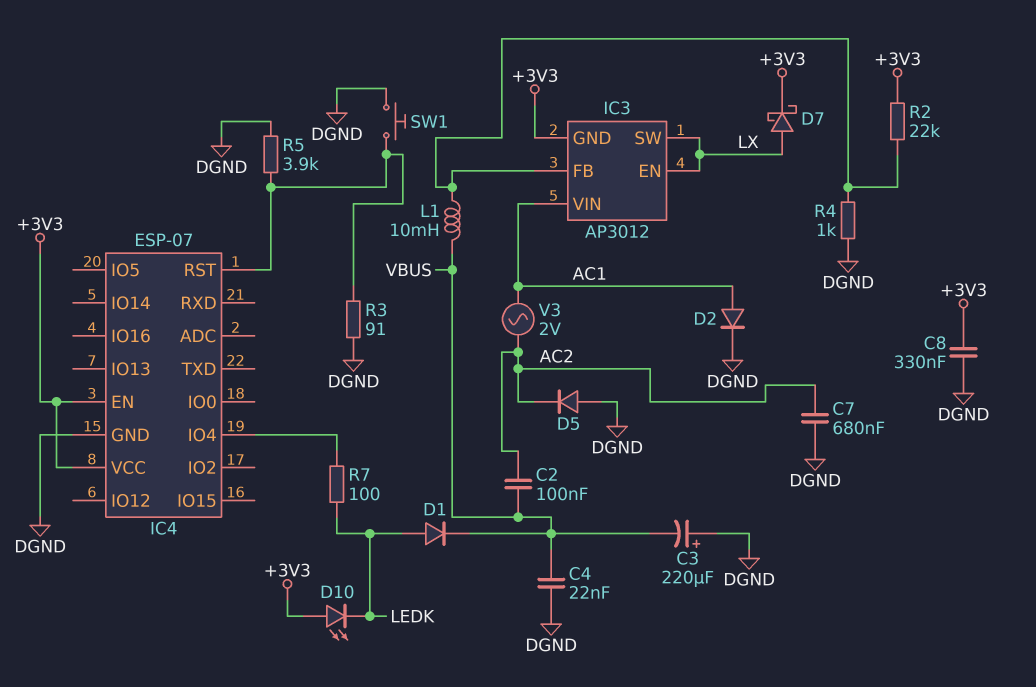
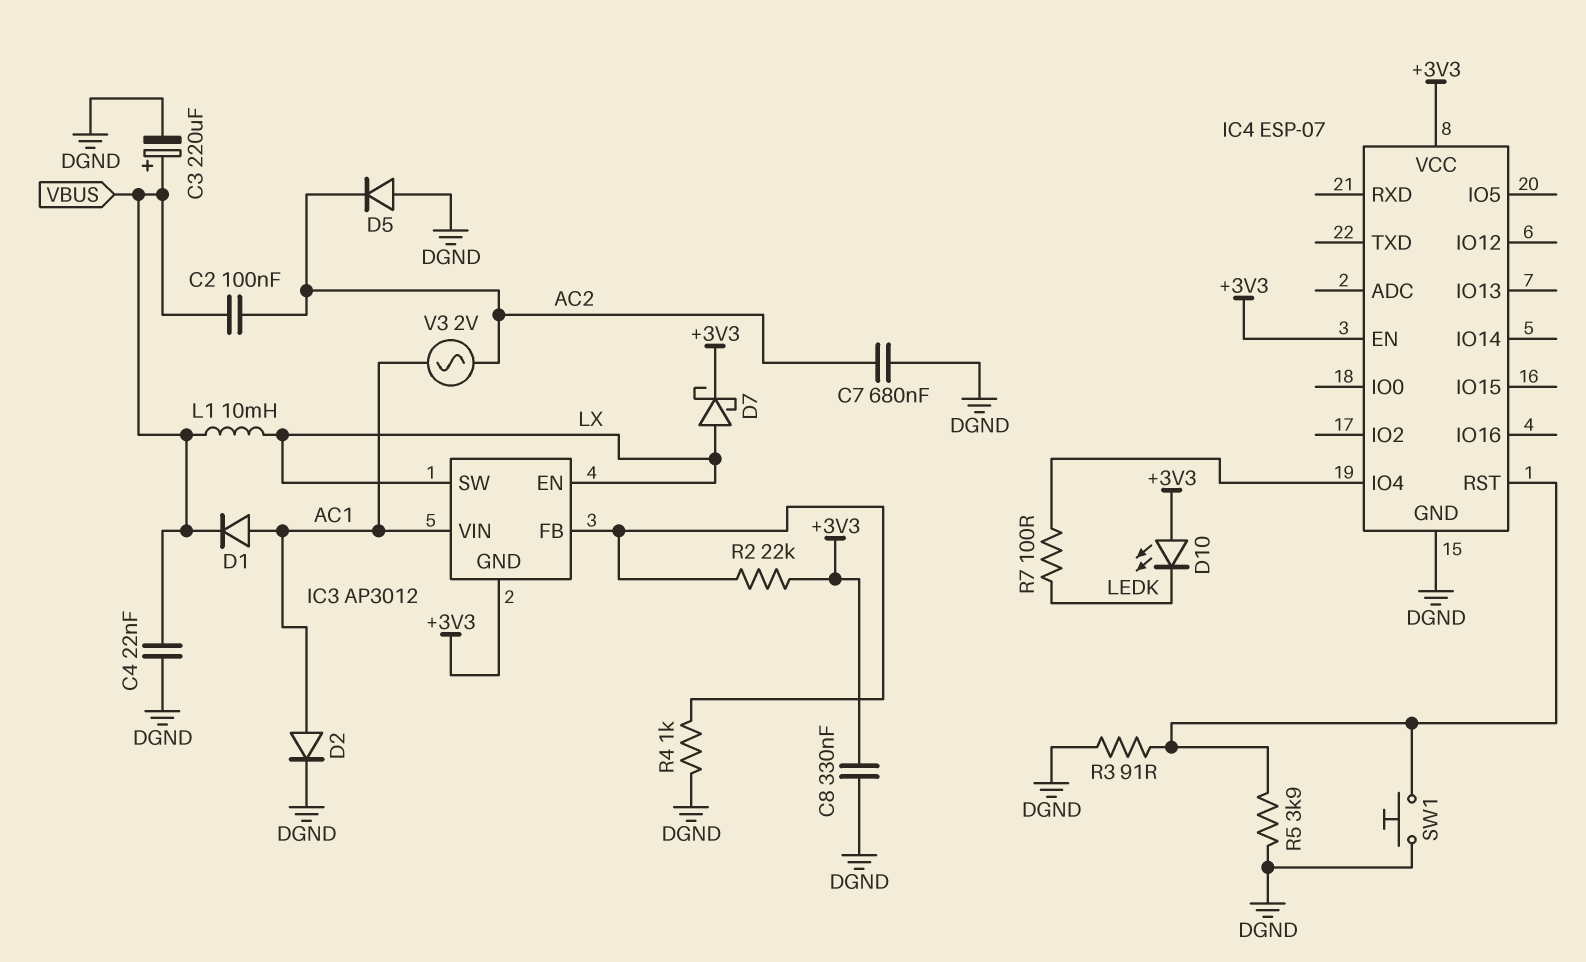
C3: 220uF (plus DGND, minus VBUS) -> 220uF (plus VBUS, minus DGND)
D1: diode (A LEDK, K VBUS) -> diode (A AC1, K VBUS)
L1: 10mH (IC3/FB, VBUS) -> 10mH (LX, VBUS)

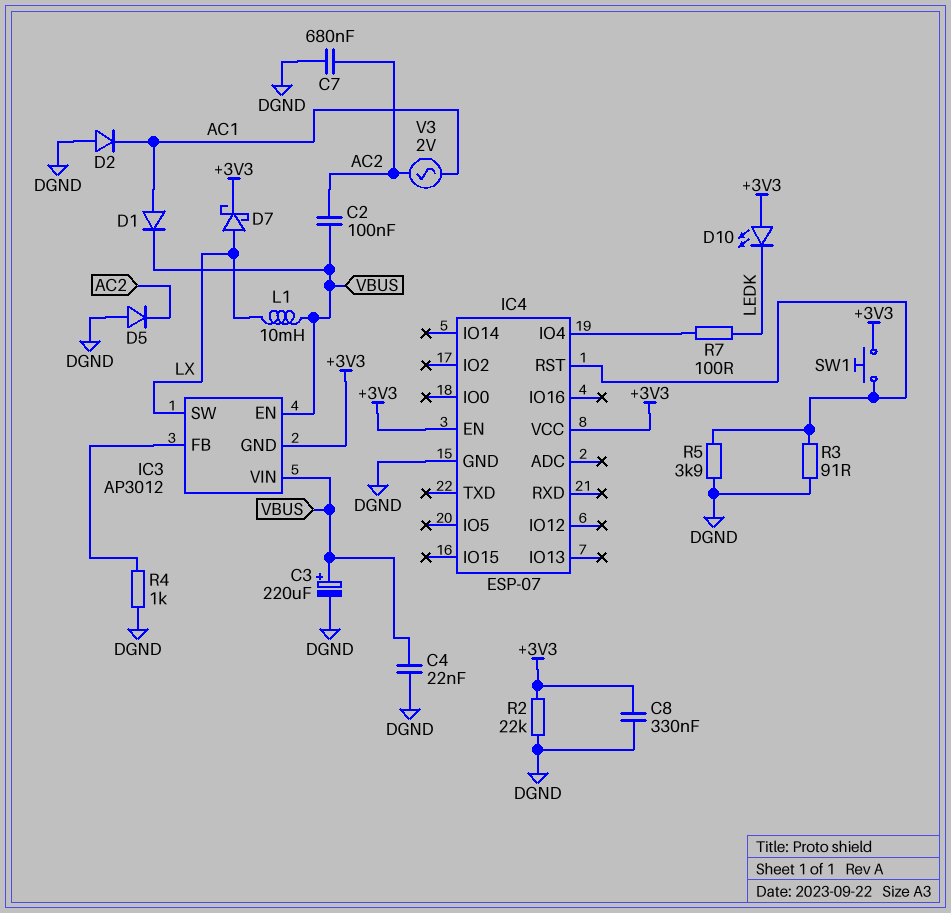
D2: diode (A AC1, K DGND) -> diode (A DGND, K AC1)
IC3 pin EN: LX -> VBUS
IC3 pin VIN: AC1 -> VBUS
R2: 22k (+3V3, IC3/FB) -> 22k (+3V3, DGND)
SW1: button (DGND, IC4/RST) -> button (+3V3, IC4/RST)

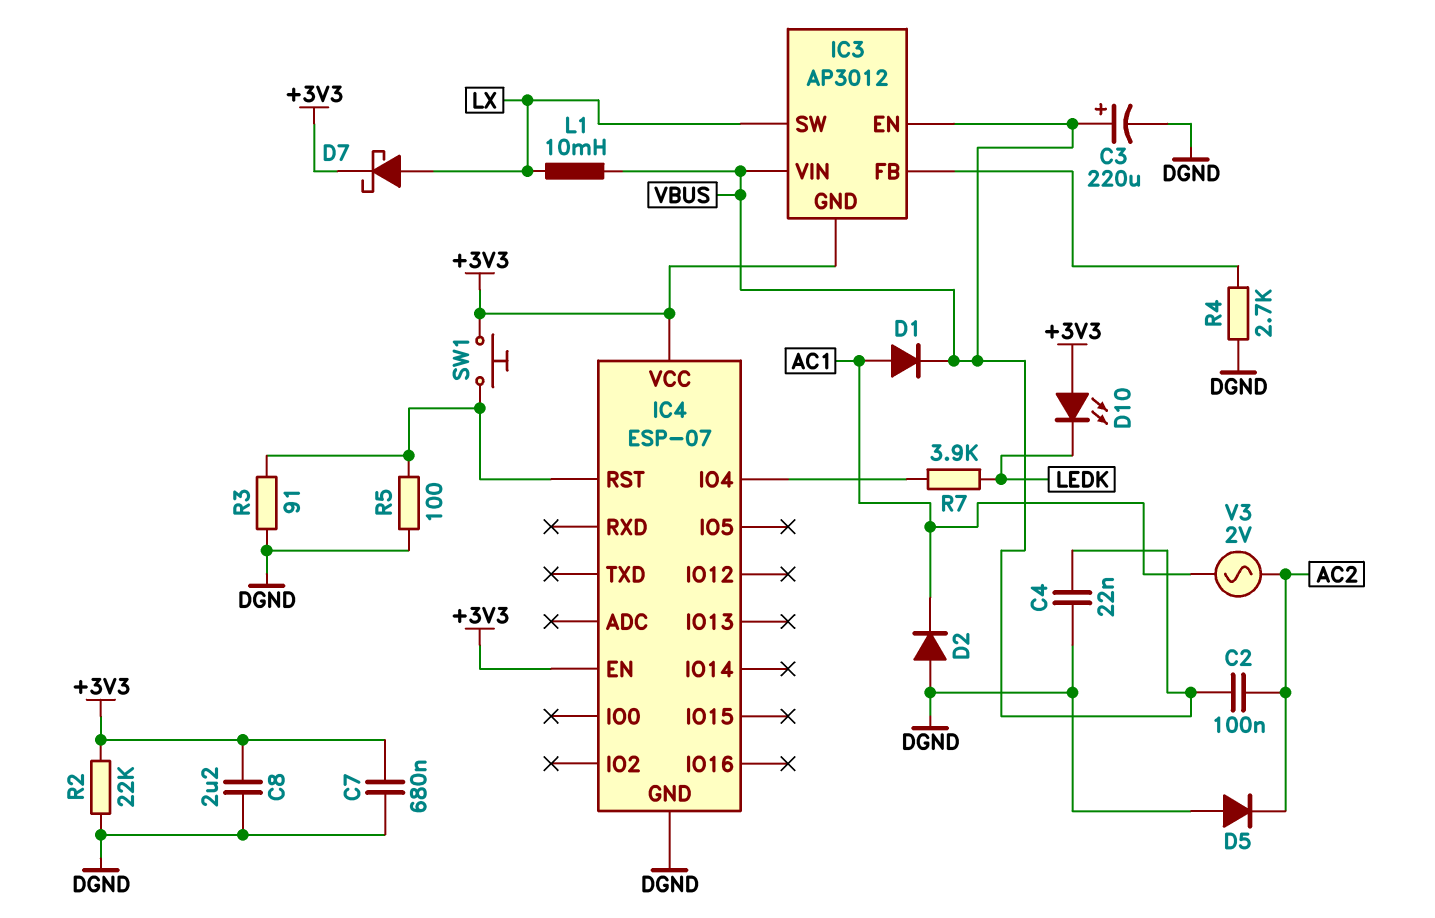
C7: 680nF (AC2, DGND) -> 680nF (+3V3, DGND)
C8: 330nF (+3V3, DGND) -> 2.2uF (+3V3, DGND)
R4: 1k (DGND, IC3/FB) -> 2.7k (DGND, IC3/FB)
R5: 3.9k (DGND, IC4/RST) -> 100 (DGND, IC4/RST)
R7: 100 (IC4/IO4, LEDK) -> 3.9k (IC4/IO4, LEDK)

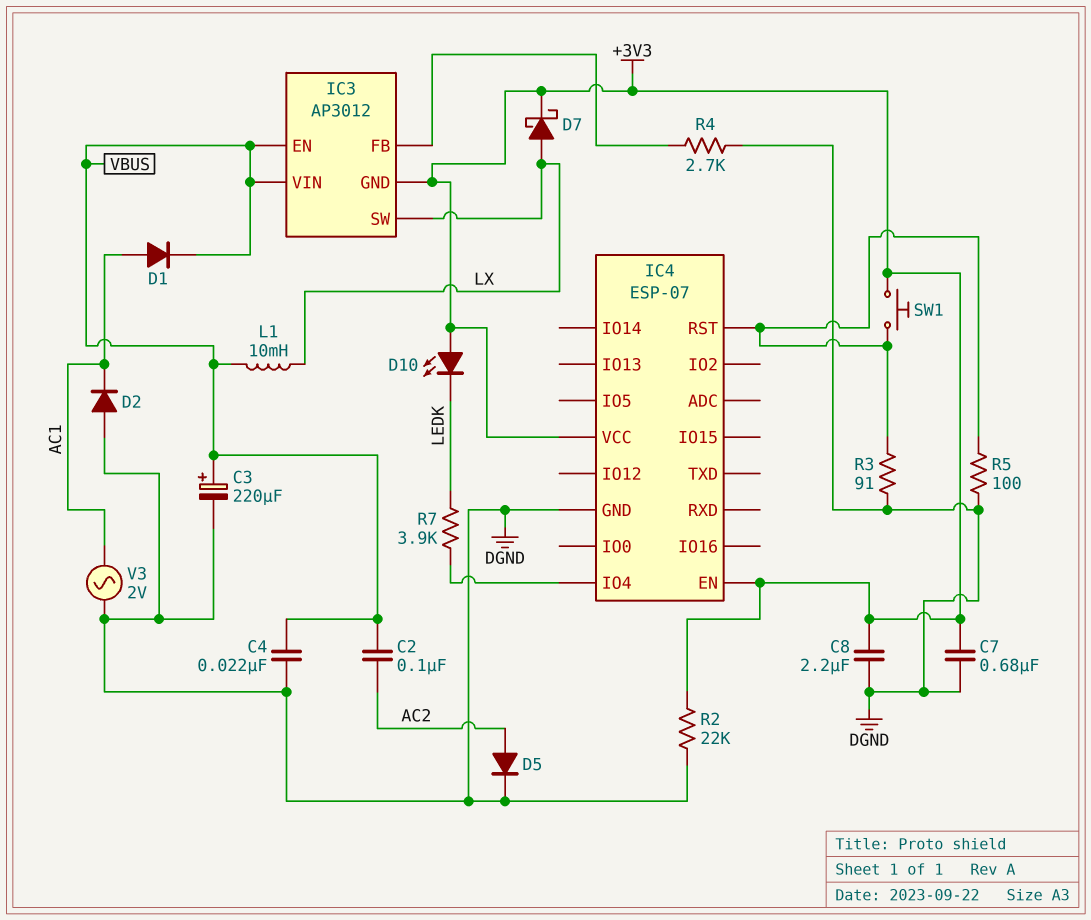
D5: diode (A DGND, K AC2) -> diode (A AC2, K DGND)
V3: AC 2V (AC1, AC2) -> AC 2V (AC1, DGND)

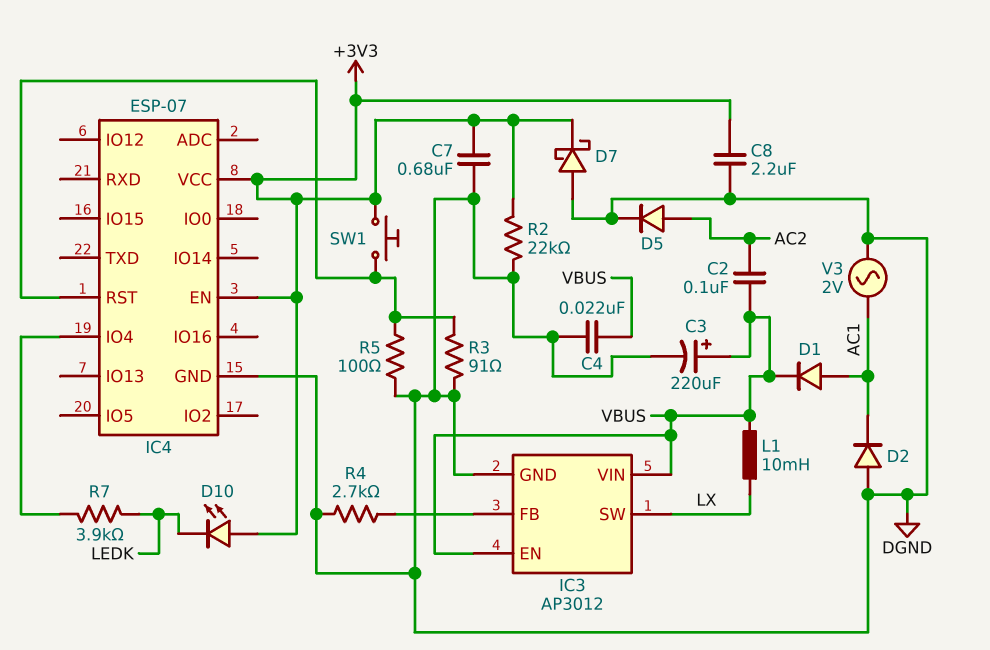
D7: schottky (A LX, K +3V3) -> schottky (A DGND, K +3V3)
IC3 pin GND: +3V3 -> DGND

